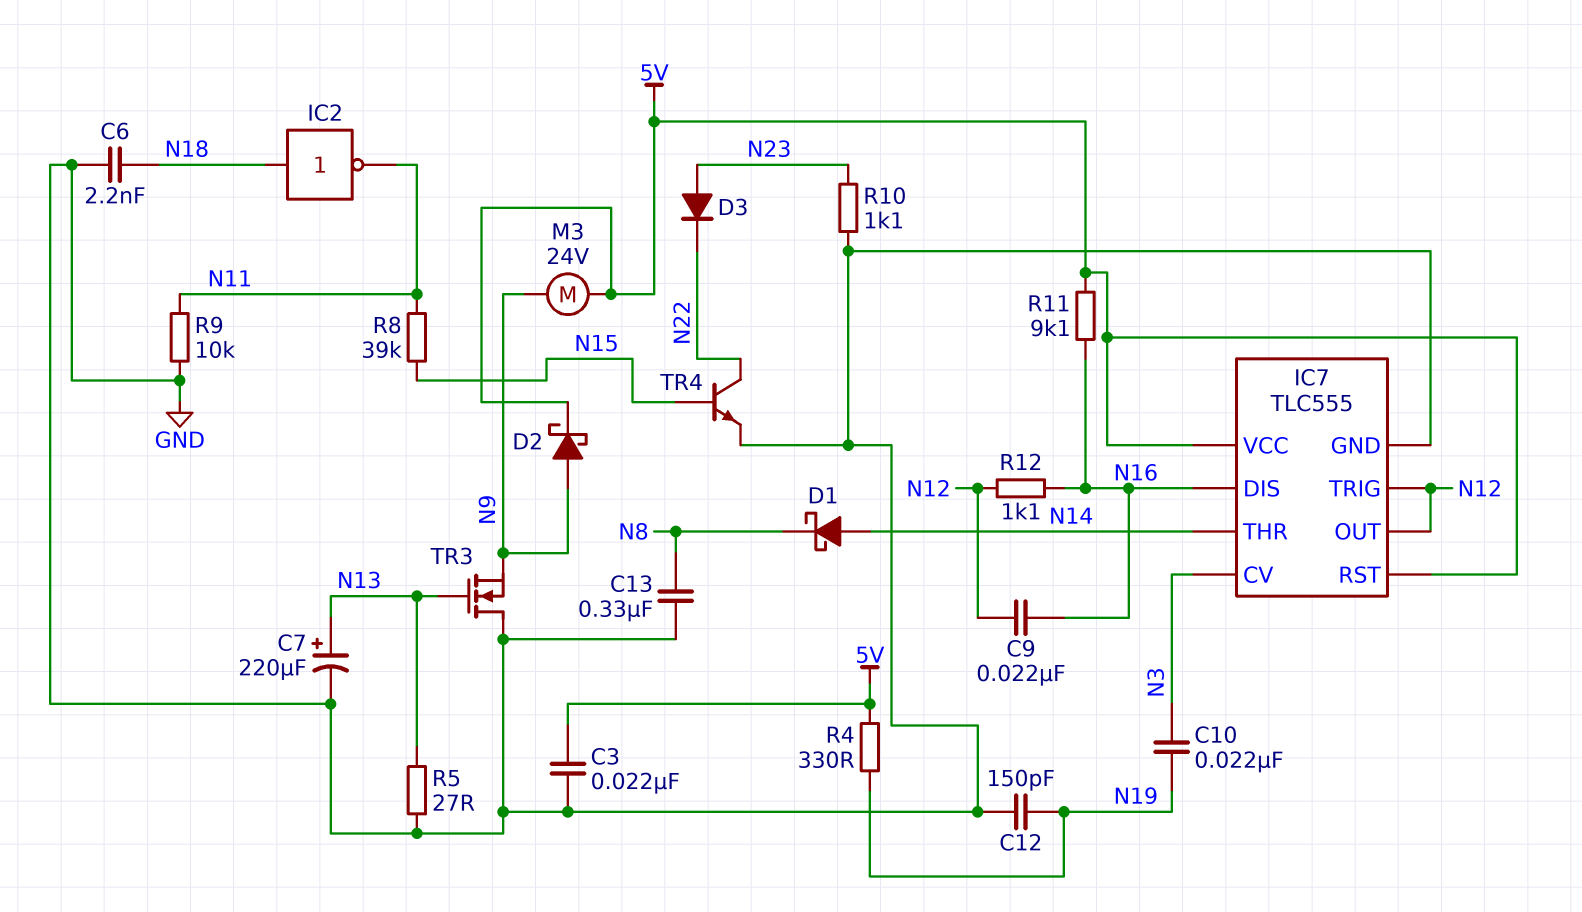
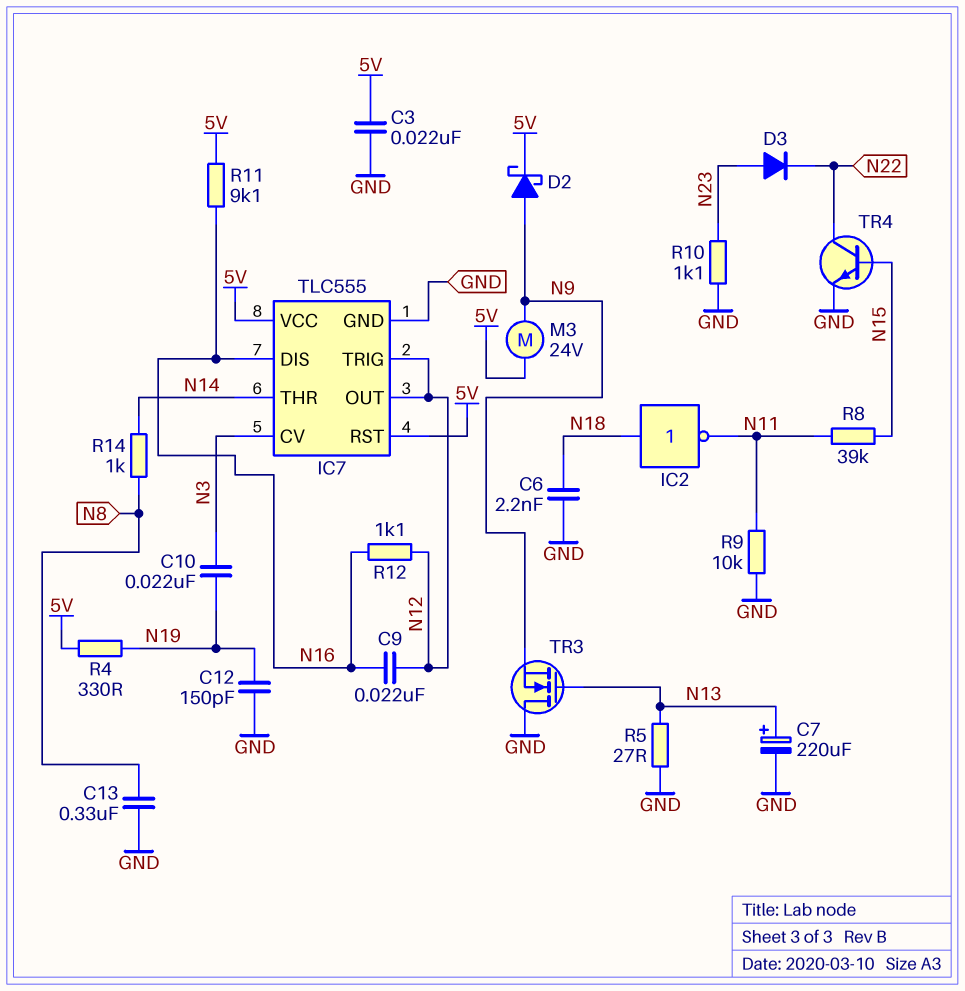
D1: schottky (A N14, K N8) -> none
R14: none -> 1k (N8, N14)

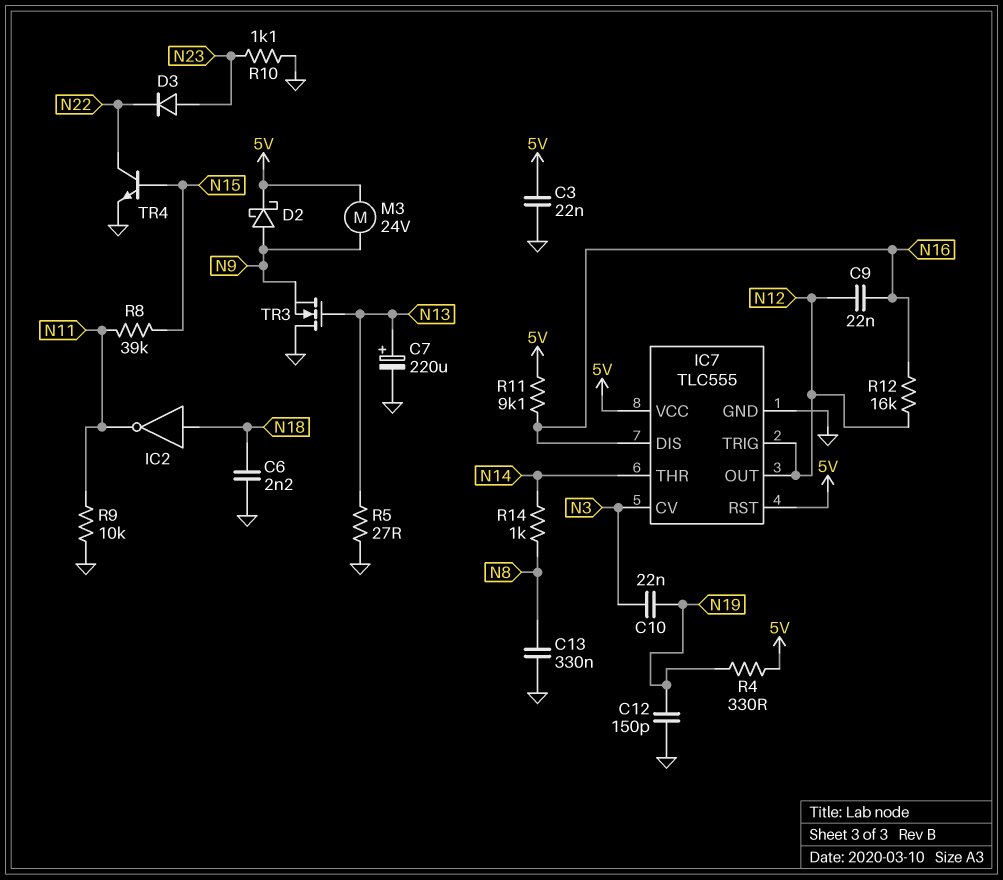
R12: 1.1k (N12, N16) -> 16k (N12, N16)

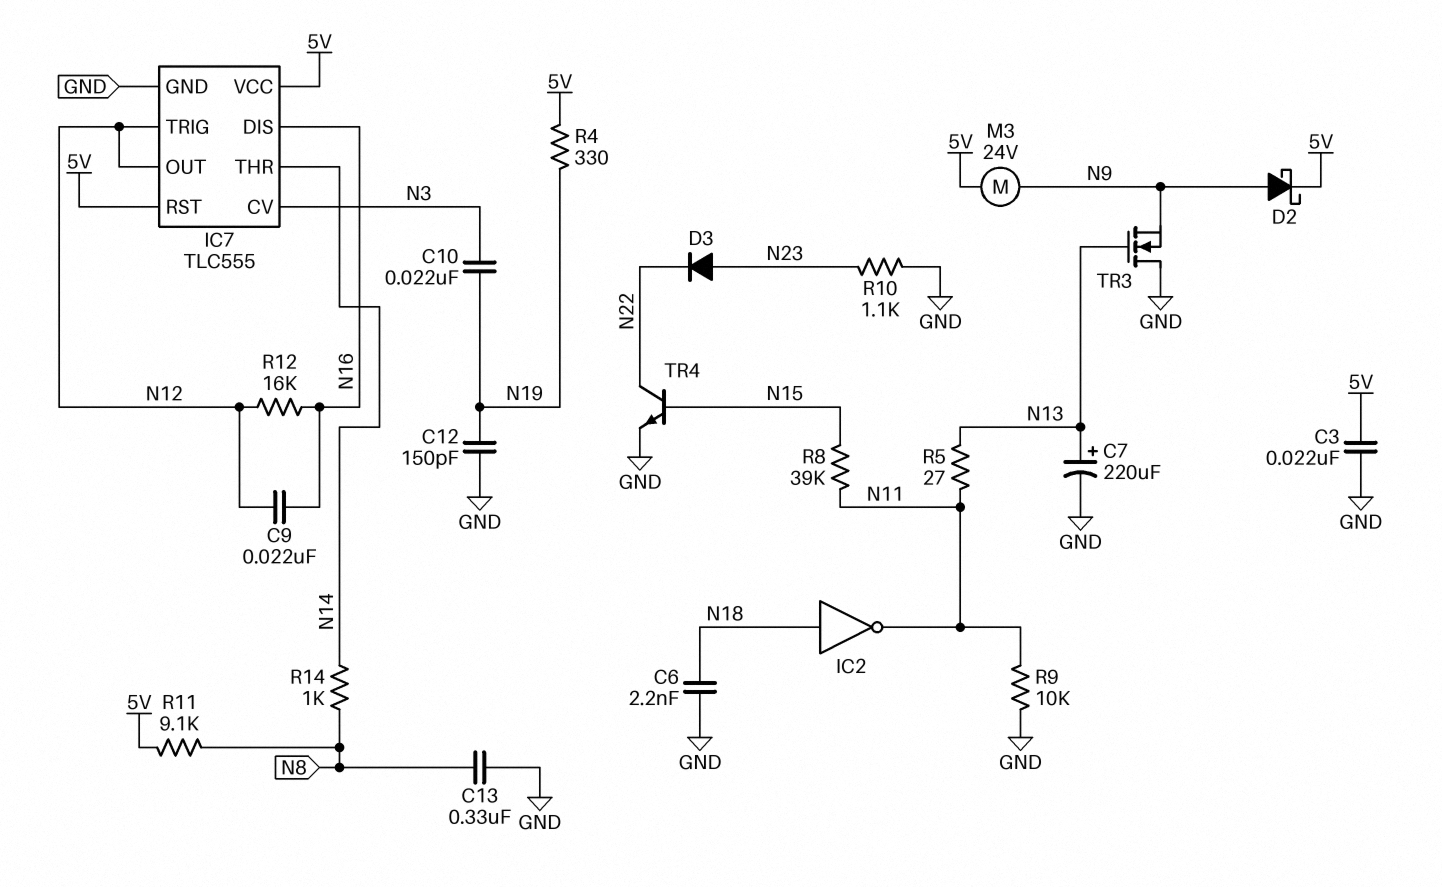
R5: 27 (GND, N13) -> 27 (N11, N13)
R11: 9.1k (5V, N16) -> 9.1k (5V, N8)

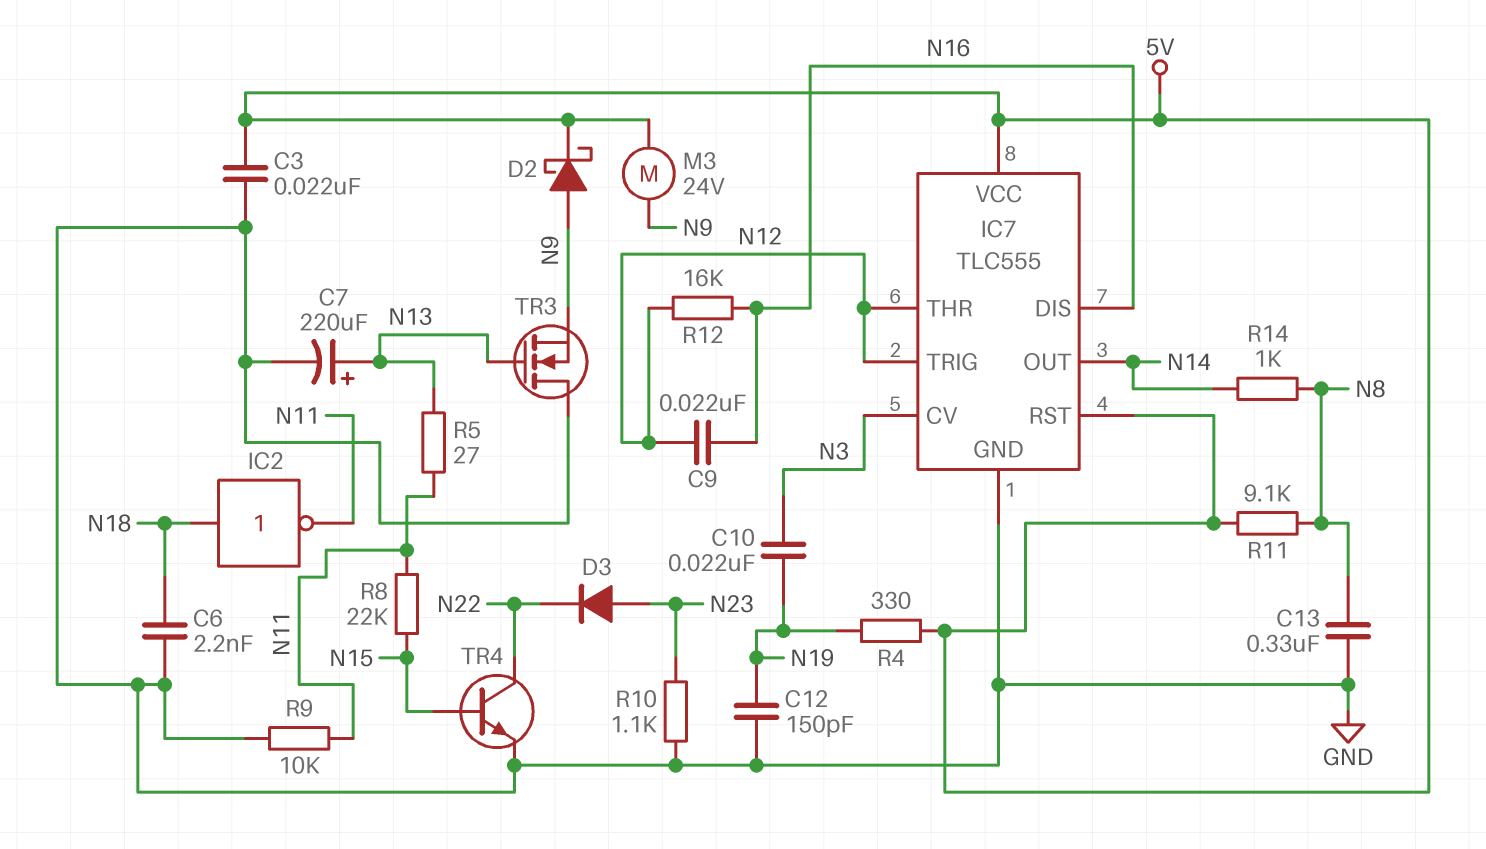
IC7 pin OUT: N12 -> N14
IC7 pin THR: N14 -> N12
R8: 39k (N11, N15) -> 22k (N11, N15)

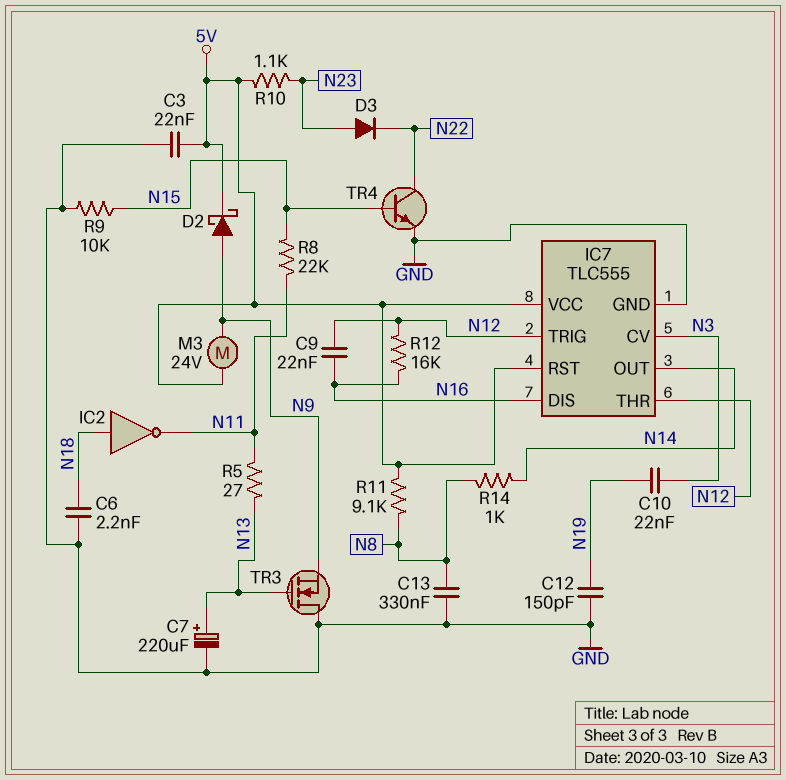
R4: 330 (5V, N19) -> none
R9: 10k (GND, N11) -> 10k (GND, N15)
R10: 1.1k (GND, N23) -> 1.1k (5V, N23)

